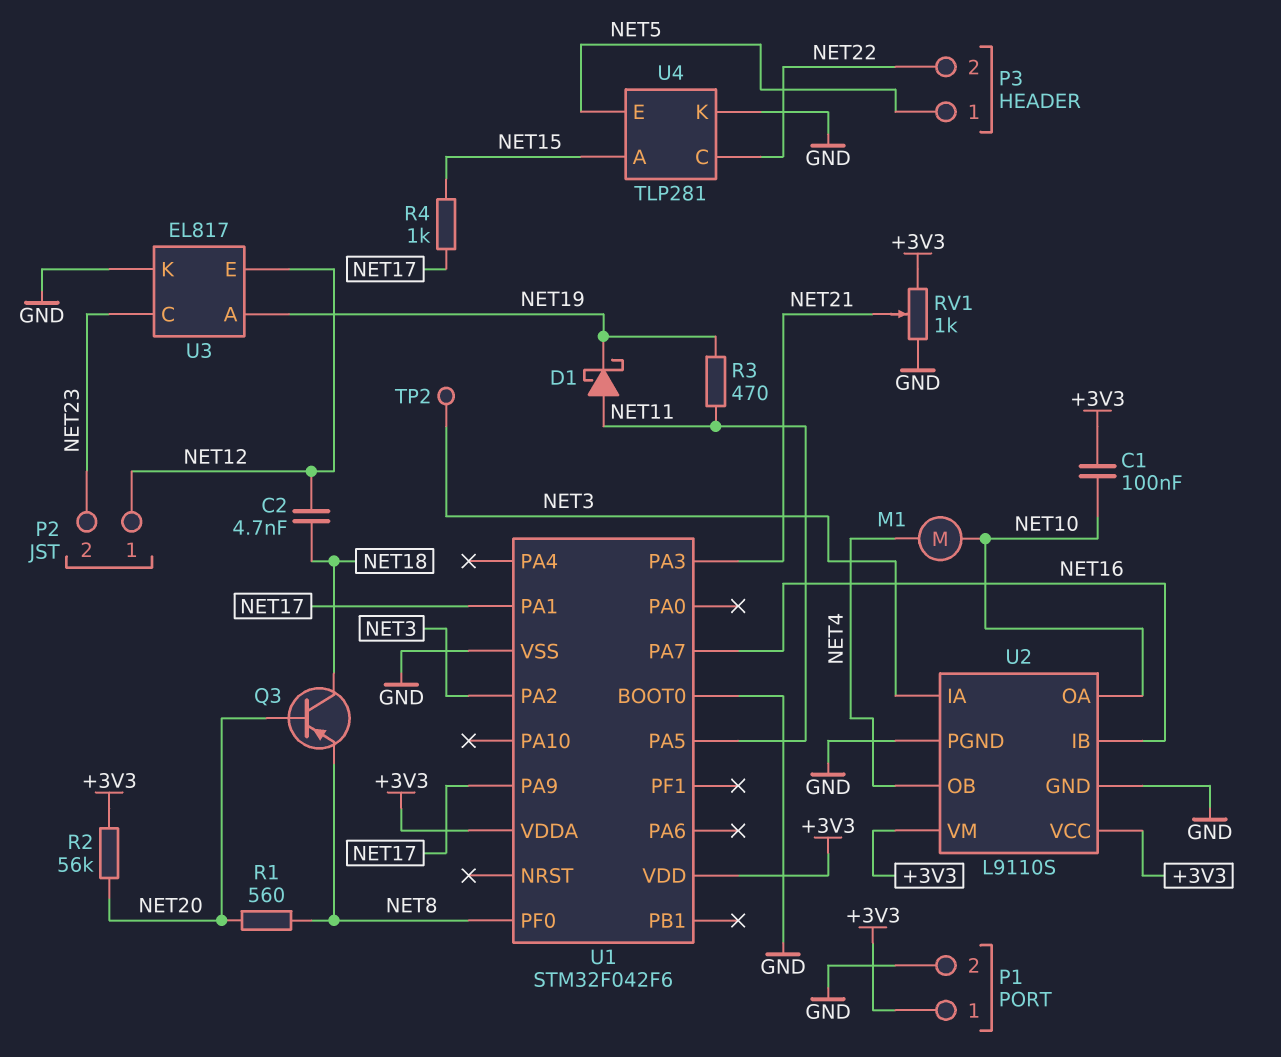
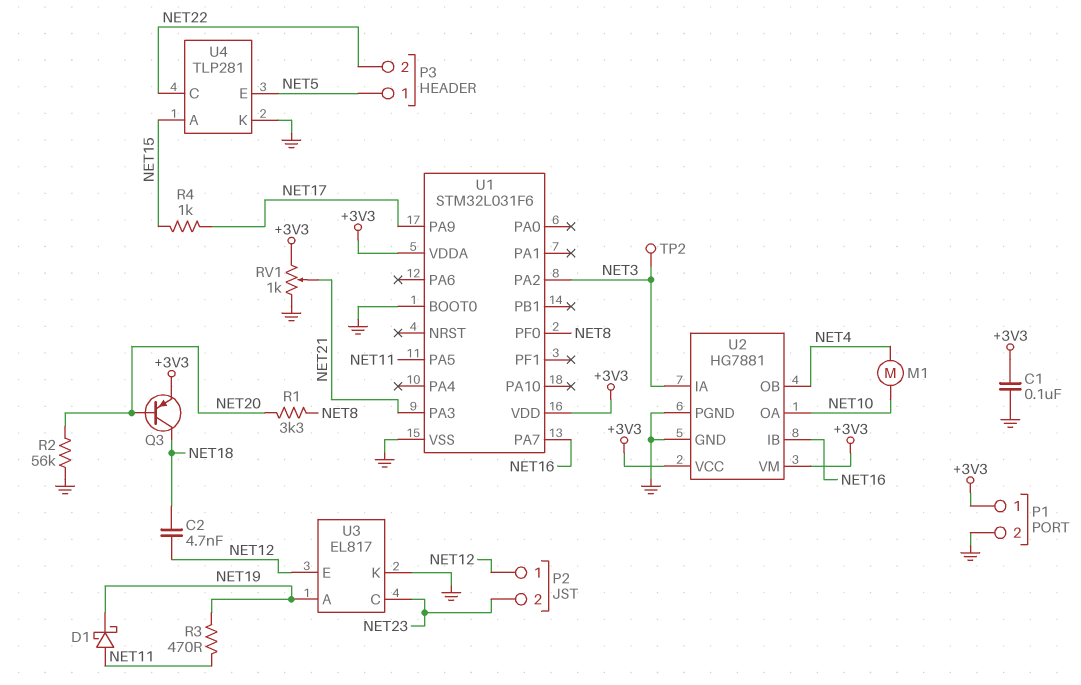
C1: 100nF (+3V3, NET10) -> 100nF (+3V3, GND)
Q3: PNP (B NET20, C NET18, E NET8) -> PNP (B NET20, C NET18, E +3V3)
R1: 560 (NET8, NET20) -> 3.3k (NET8, NET20)
R2: 56k (+3V3, NET20) -> 56k (GND, NET20)
U1: STM32F042F6 -> STM32L031F6
U1 pin PA1: NET17 -> none
U2: L9110S -> HG7881

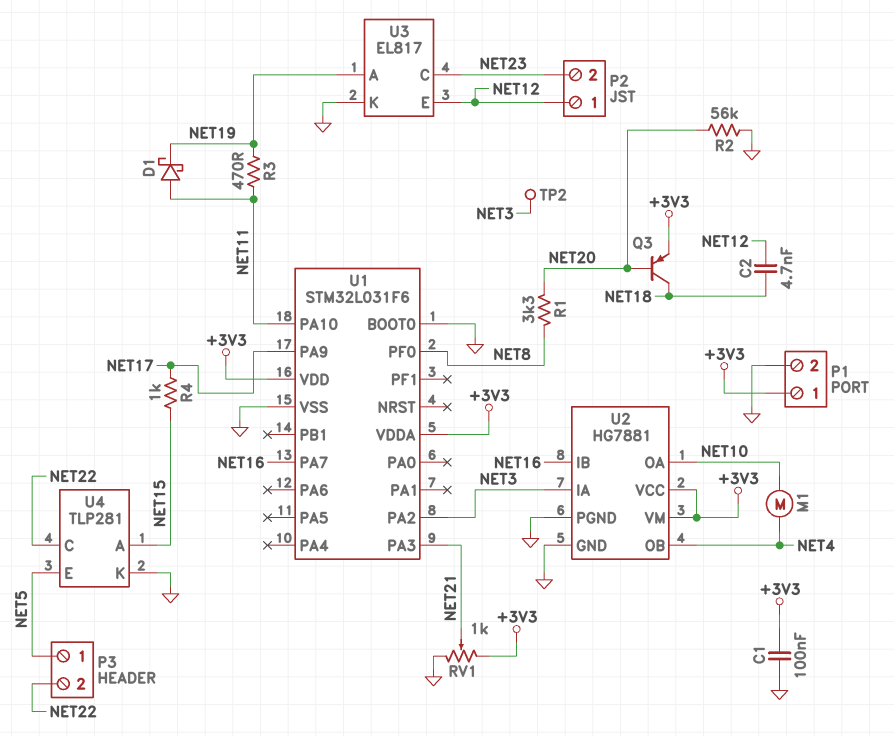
U1 pin PA5: NET11 -> none
U1 pin PA10: none -> NET11

